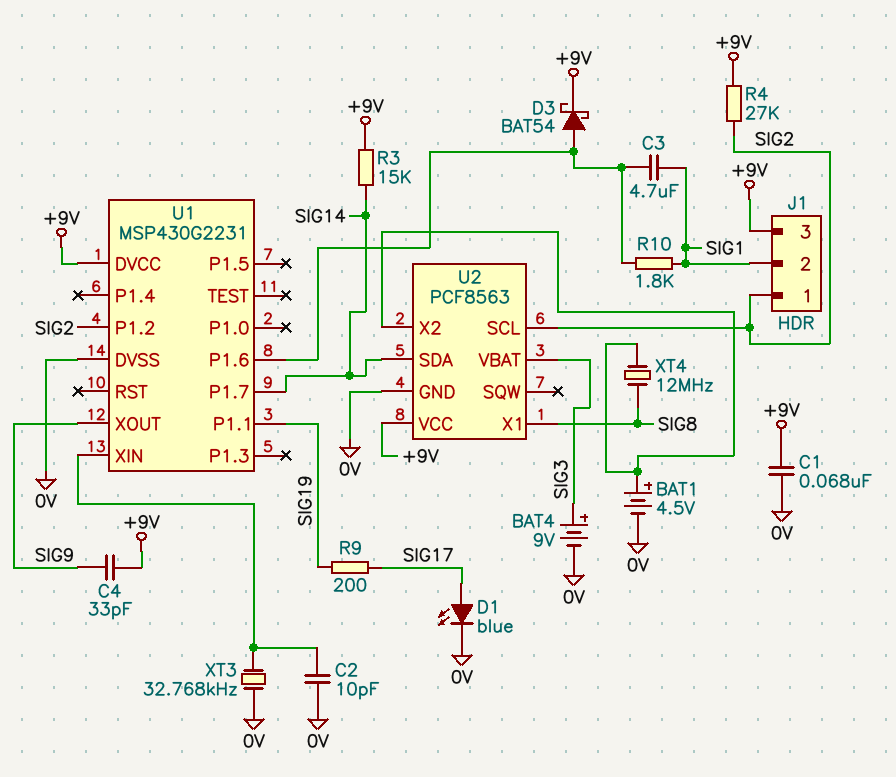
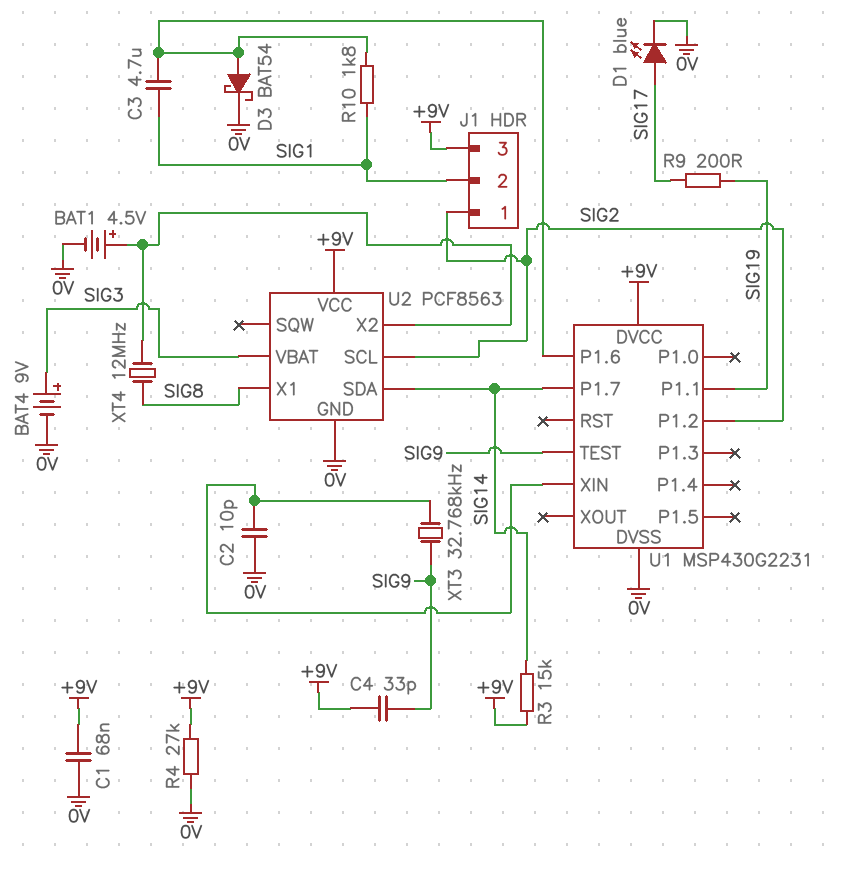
D3: schottky BAT54 (A U1/P1.6, K +9V) -> schottky BAT54 (A U1/P1.6, K 0V)
R4: 27k (+9V, SIG2) -> 27k (+9V, 0V)
U1 pin TEST: none -> SIG9
U1 pin XOUT: SIG9 -> none
XT3: 32.768kHz (0V, U1/XIN) -> 32.768kHz (SIG9, U1/XIN)

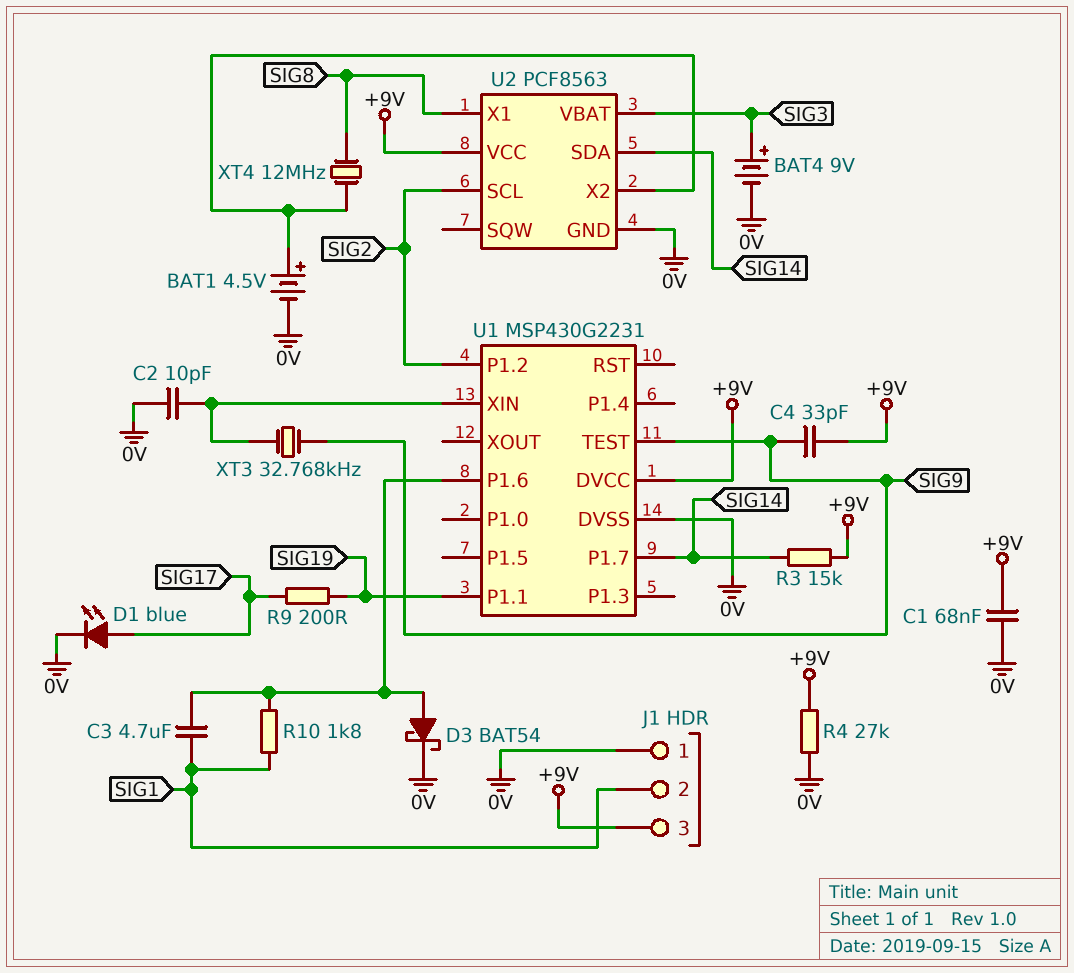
J1 pin 1: SIG2 -> 0V

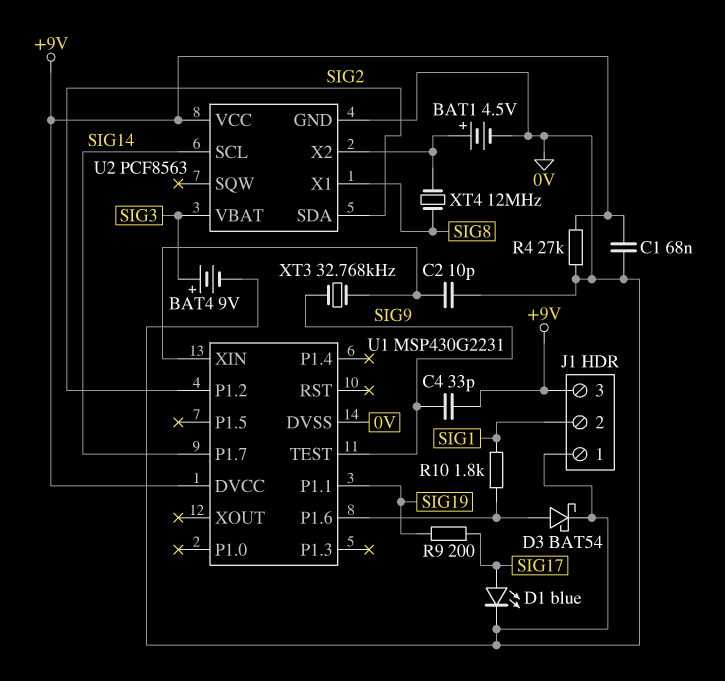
C3: 4.7uF (SIG1, U1/P1.6) -> none
R3: 15k (+9V, SIG14) -> none
U2 pin SCL: SIG2 -> SIG14
U2 pin SDA: SIG14 -> SIG2

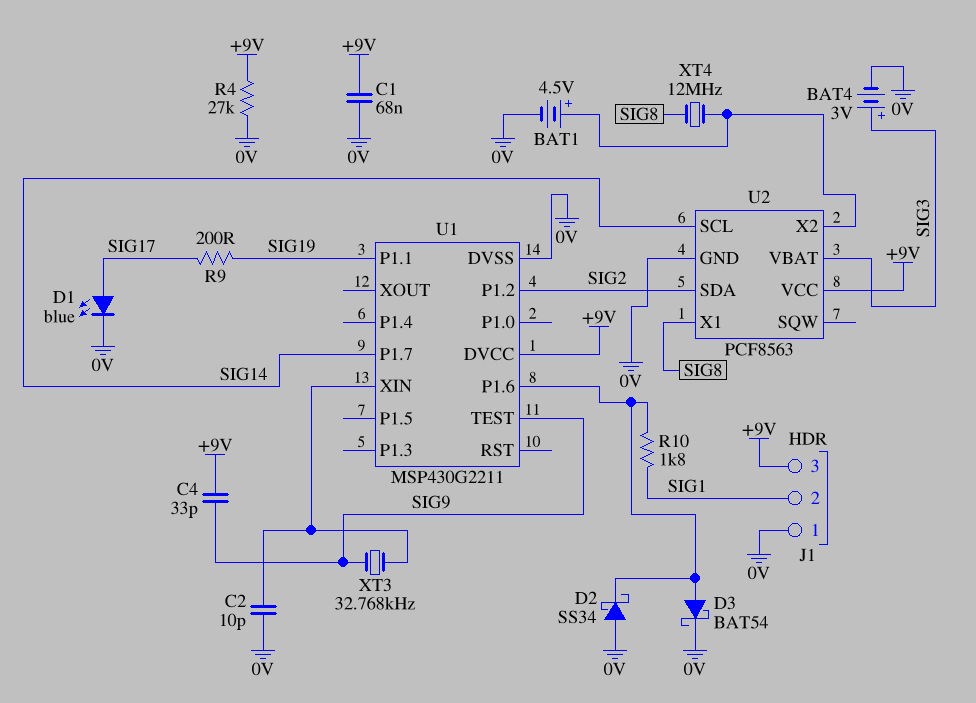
BAT4: 9V (plus SIG3, minus 0V) -> 3V (plus SIG3, minus 0V)
D2: none -> schottky SS34 (A 0V, K U1/P1.6)
U1: MSP430G2231 -> MSP430G2211

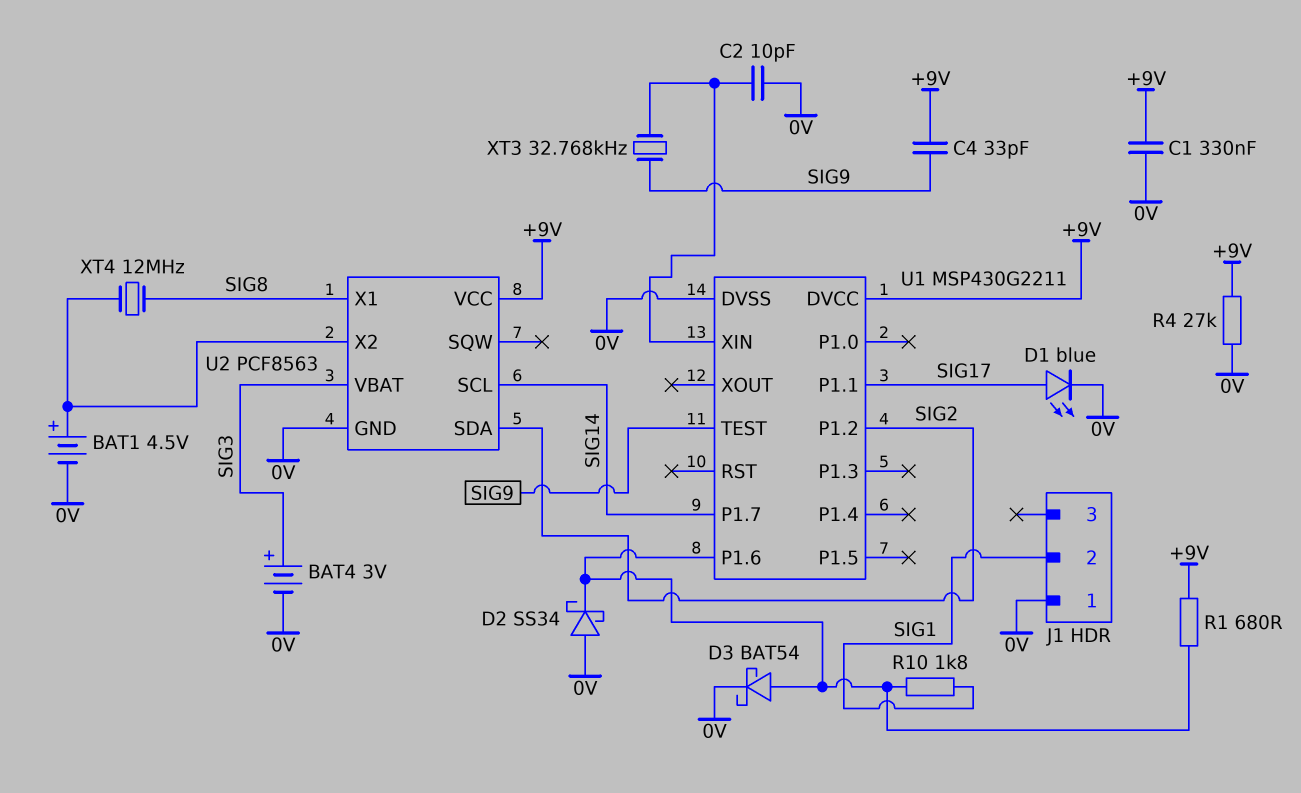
C1: 68nF (+9V, 0V) -> 330nF (+9V, 0V)
J1 pin 3: +9V -> none
R1: none -> 680 (+9V, U1/P1.6)
R9: 200 (SIG17, SIG19) -> none
U1 pin P1.1: SIG19 -> SIG17

